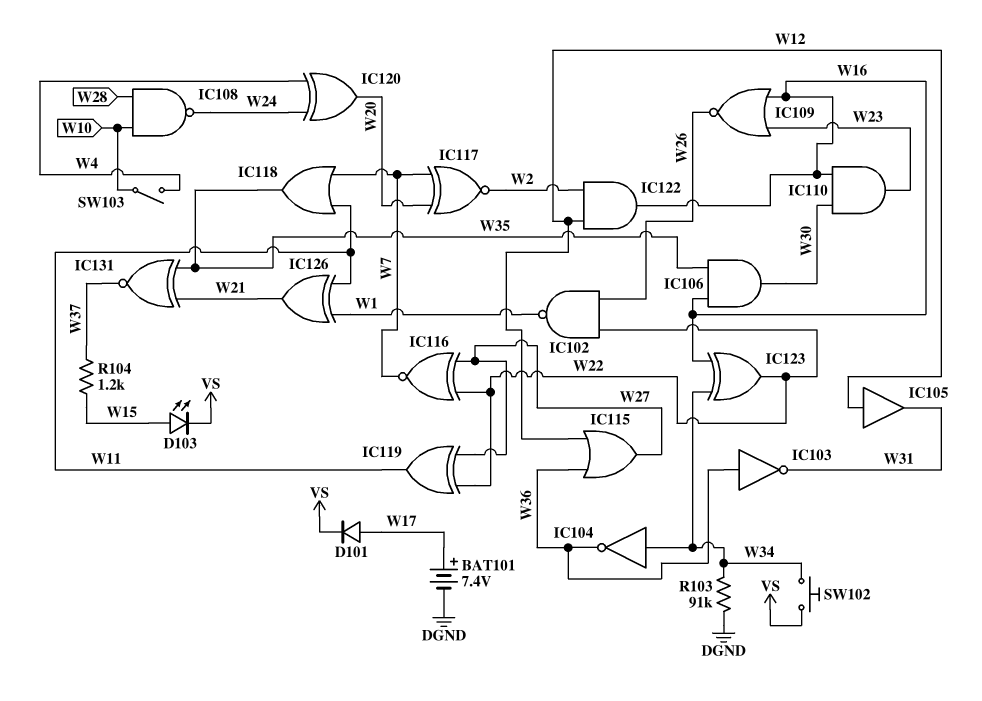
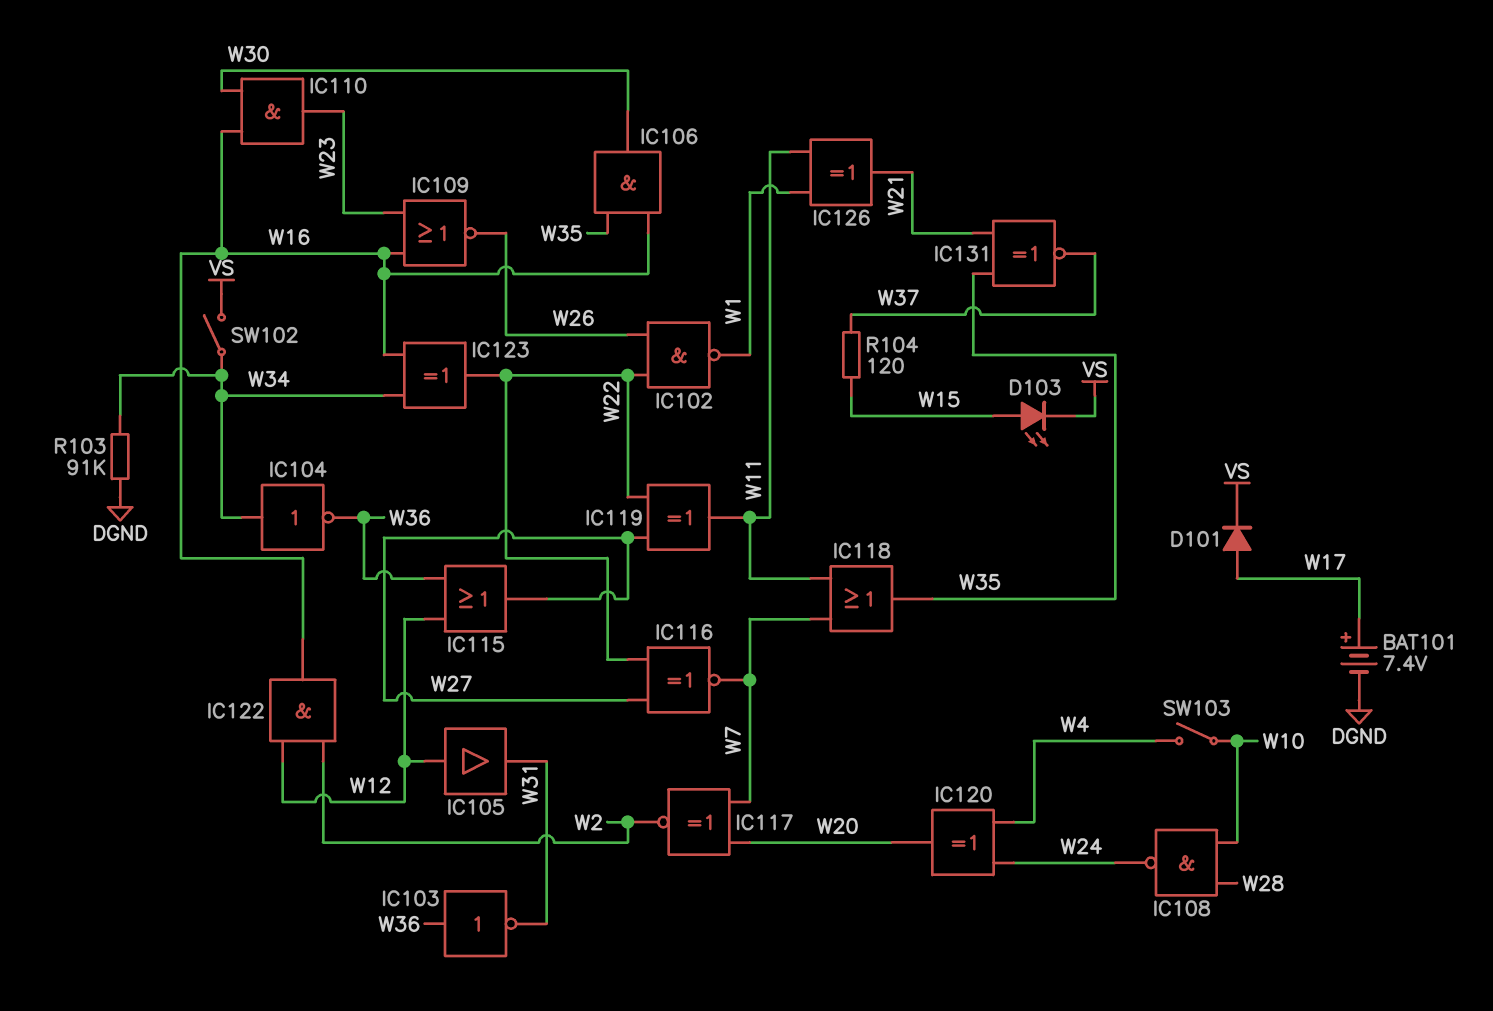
R104: 1.2k (W15, W37) -> 120 (W15, W37)
SW102: button (VS, W34) -> switch (VS, W34)

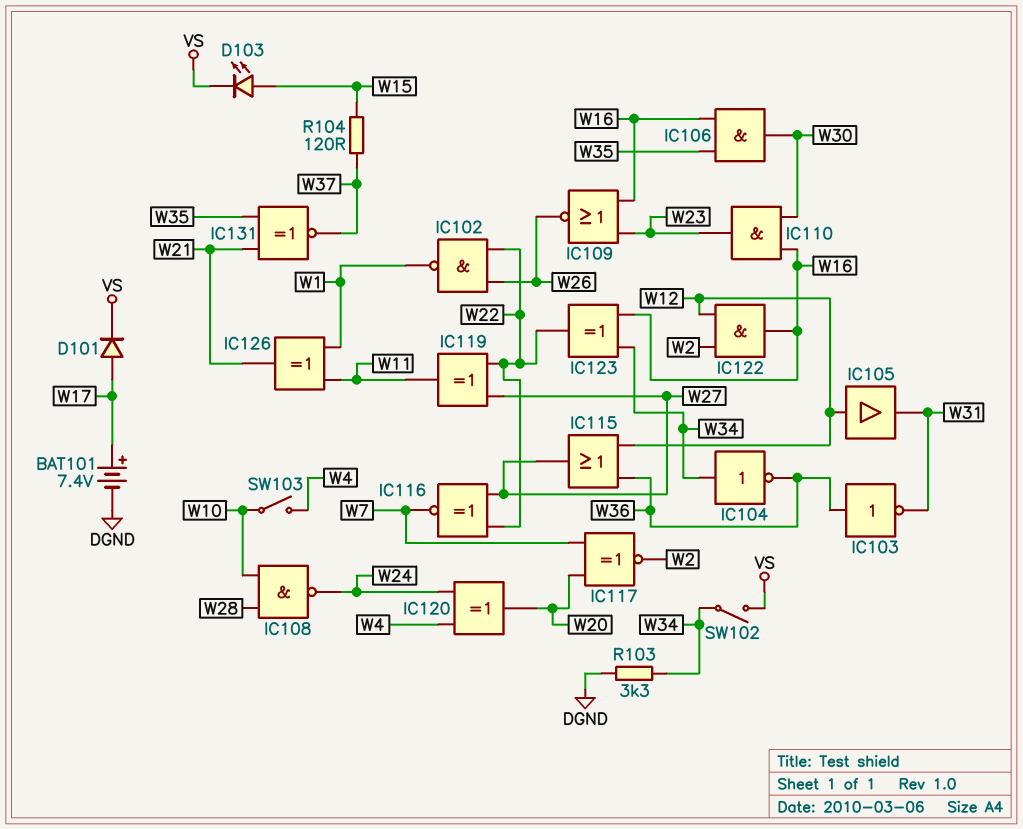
IC118: OR (in W7, in W11, out W35) -> none
R103: 91k (DGND, W34) -> 3.3k (DGND, W34)

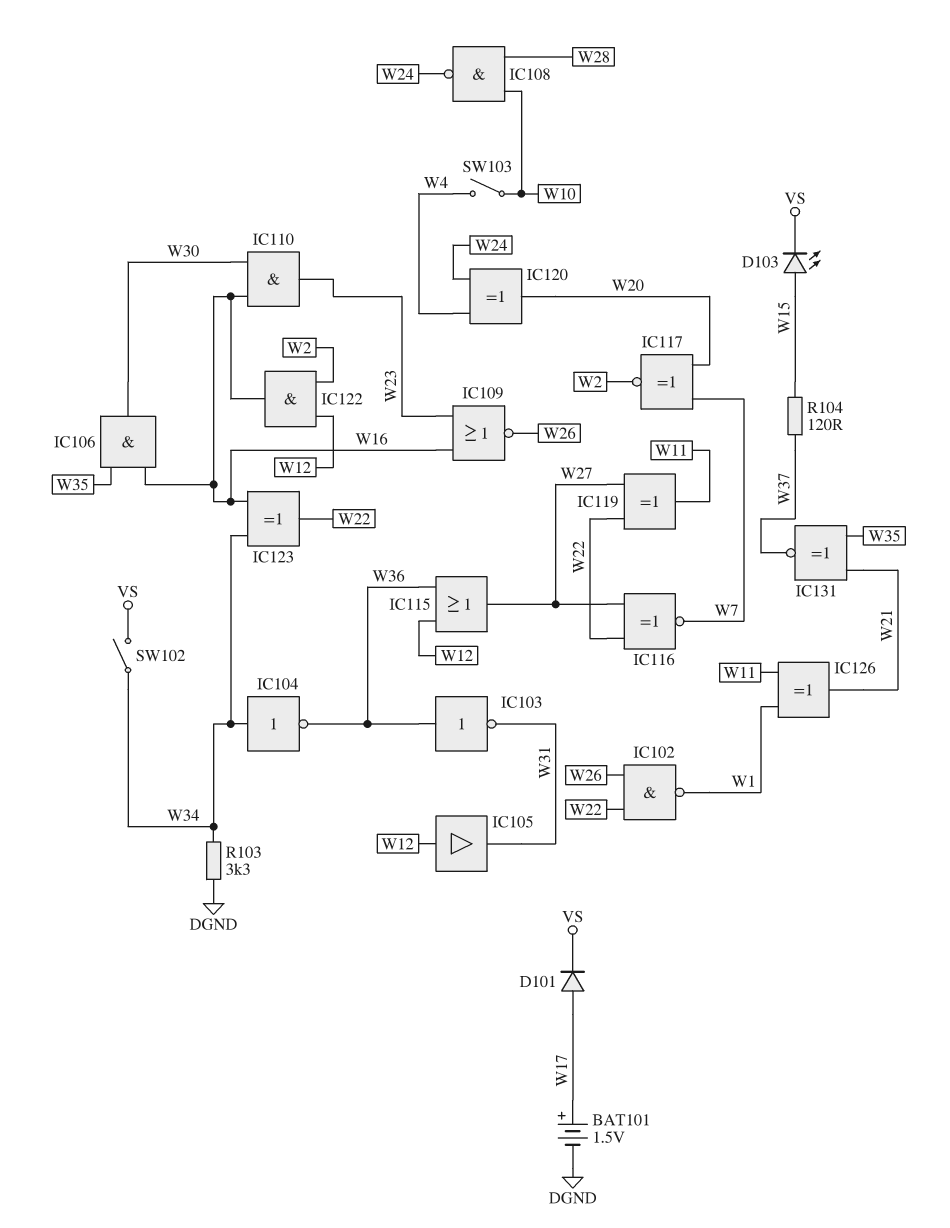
BAT101: 7.4V (plus W17, minus DGND) -> 1.5V (plus W17, minus DGND)

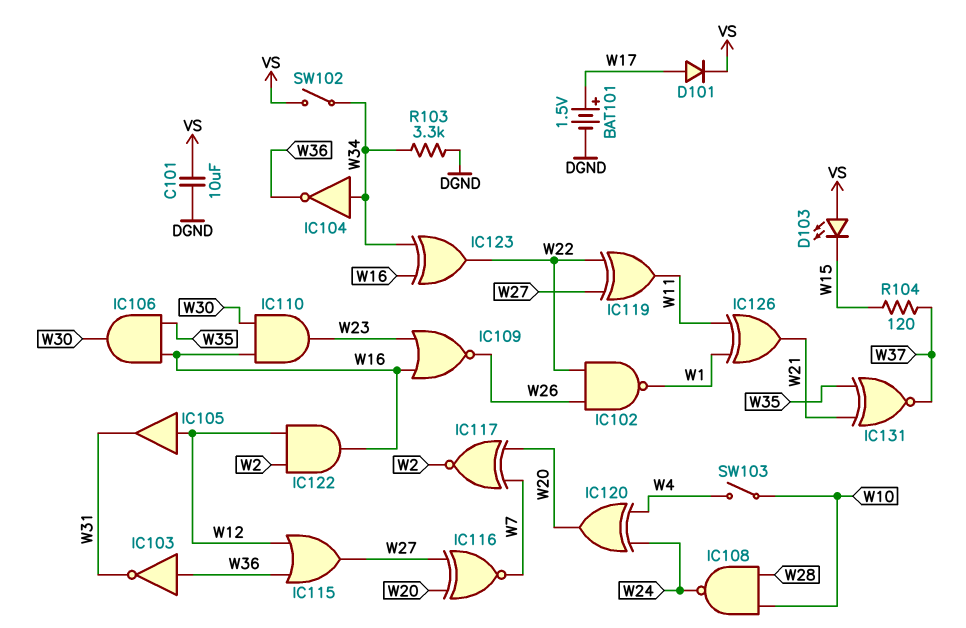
C101: none -> 10uF (DGND, VS)
D103: LED (A W15, K VS) -> LED (A VS, K W15)
IC116: XNOR (in W22, in W27, out W7) -> XNOR (in W20, in W27, out W7)

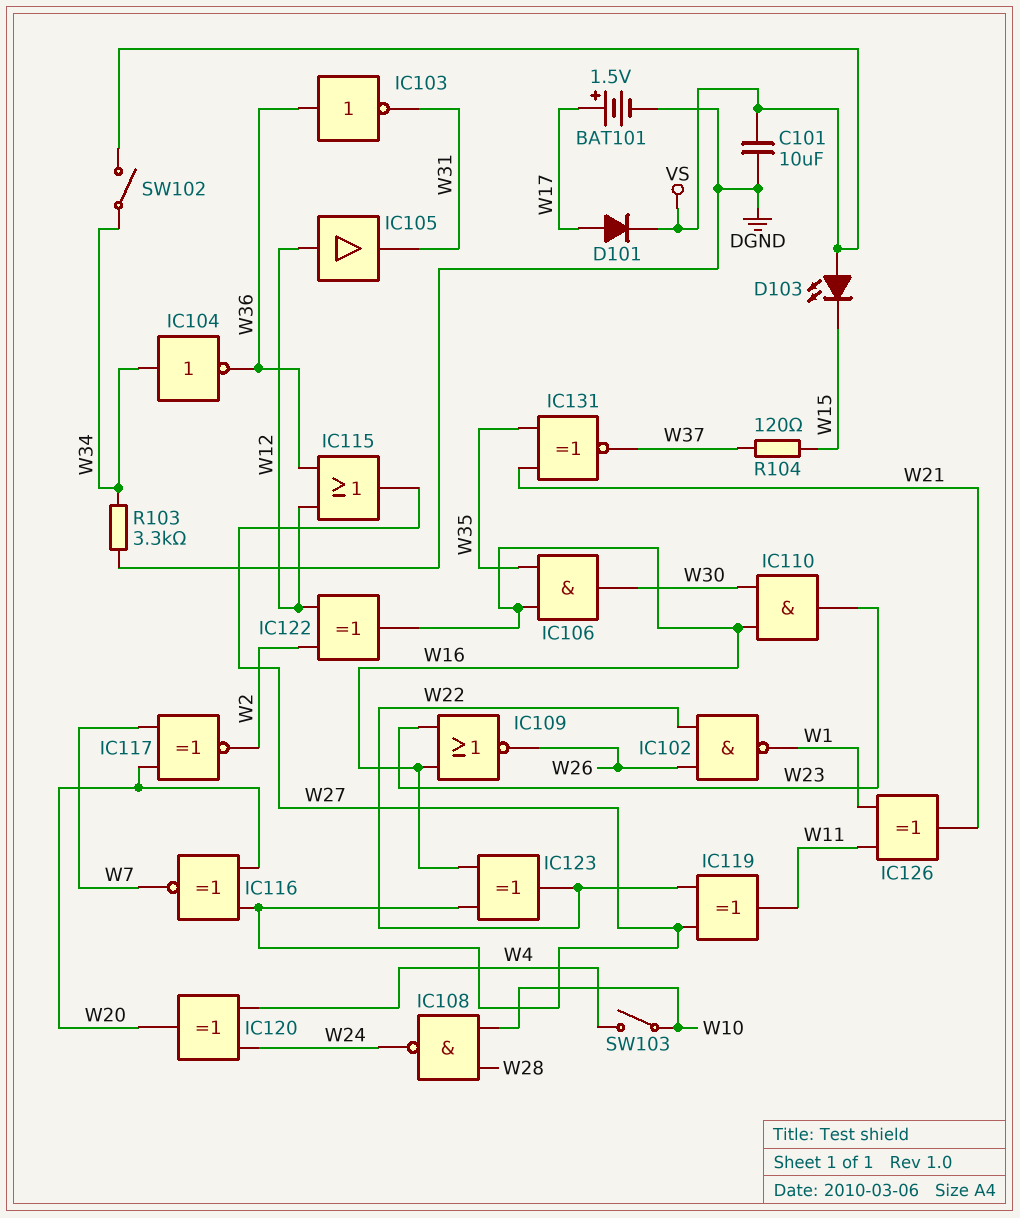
IC122: AND (in W2, in W12, out W16) -> XOR (in W2, in W12, out W16)
IC123: XOR (in W16, in W34, out W22) -> XOR (in W16, in W27, out W22)

